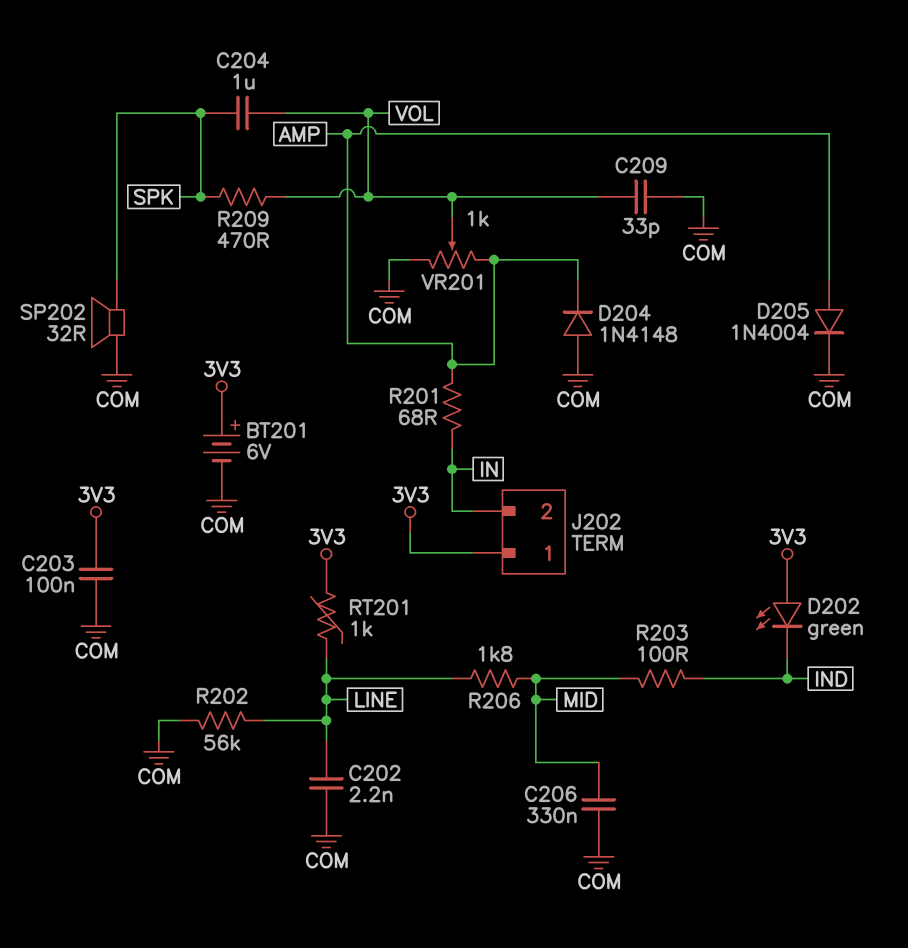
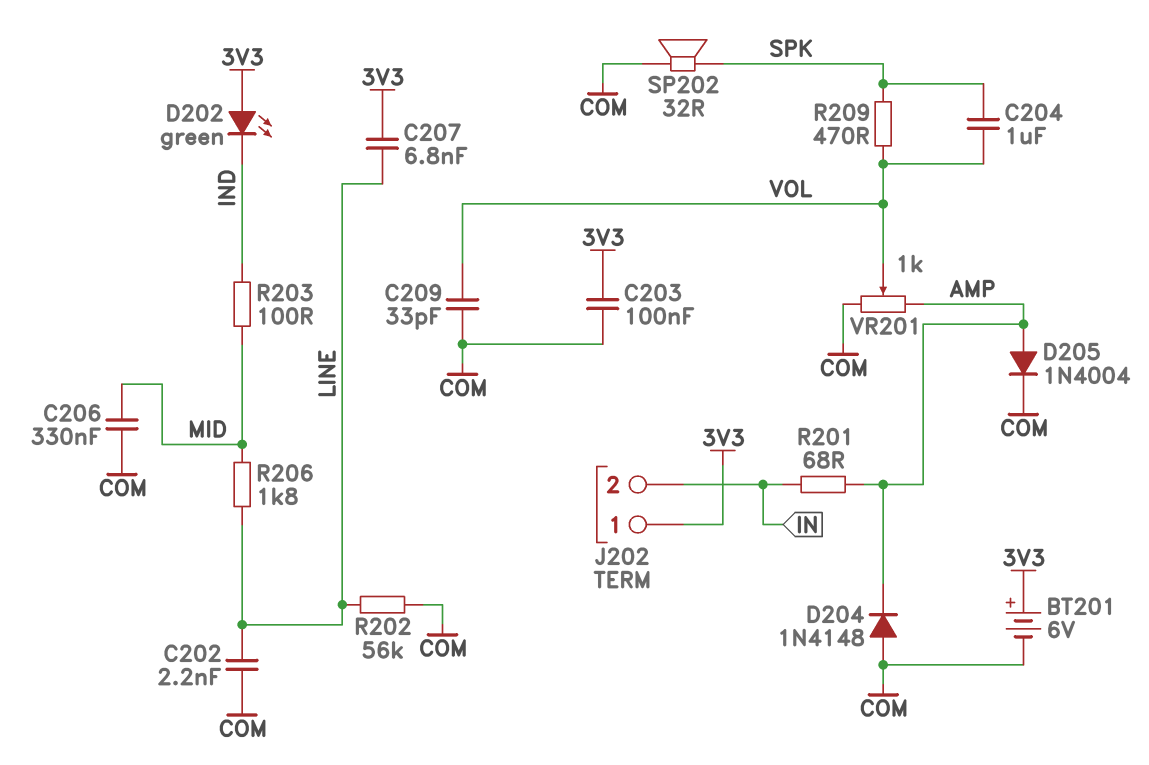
C207: none -> 6.8nF (3V3, LINE)
RT201: 1k (3V3, LINE) -> none

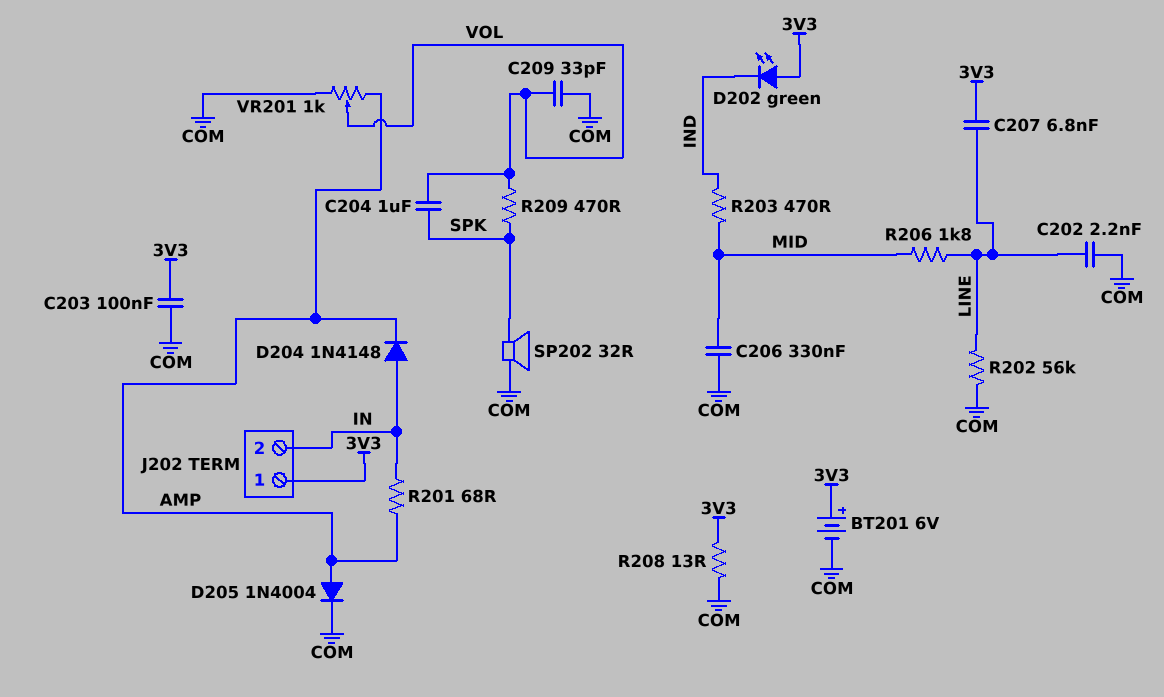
D204: diode 1N4148 (A COM, K AMP) -> diode 1N4148 (A IN, K AMP)
R203: 100 (IND, MID) -> 470 (IND, MID)
R208: none -> 13 (3V3, COM)

